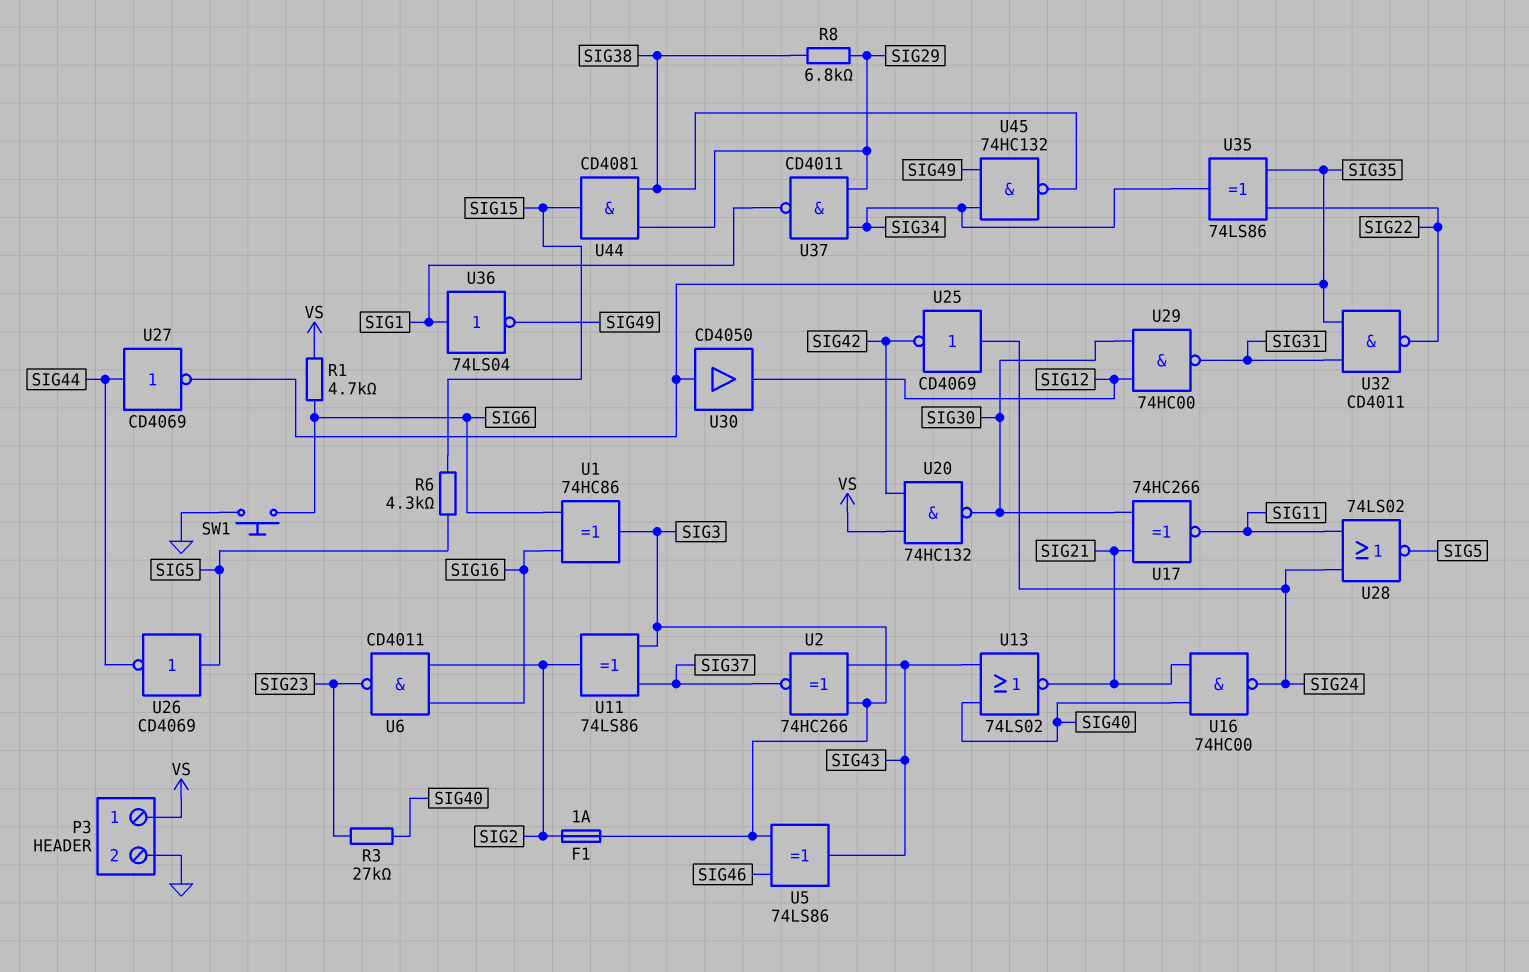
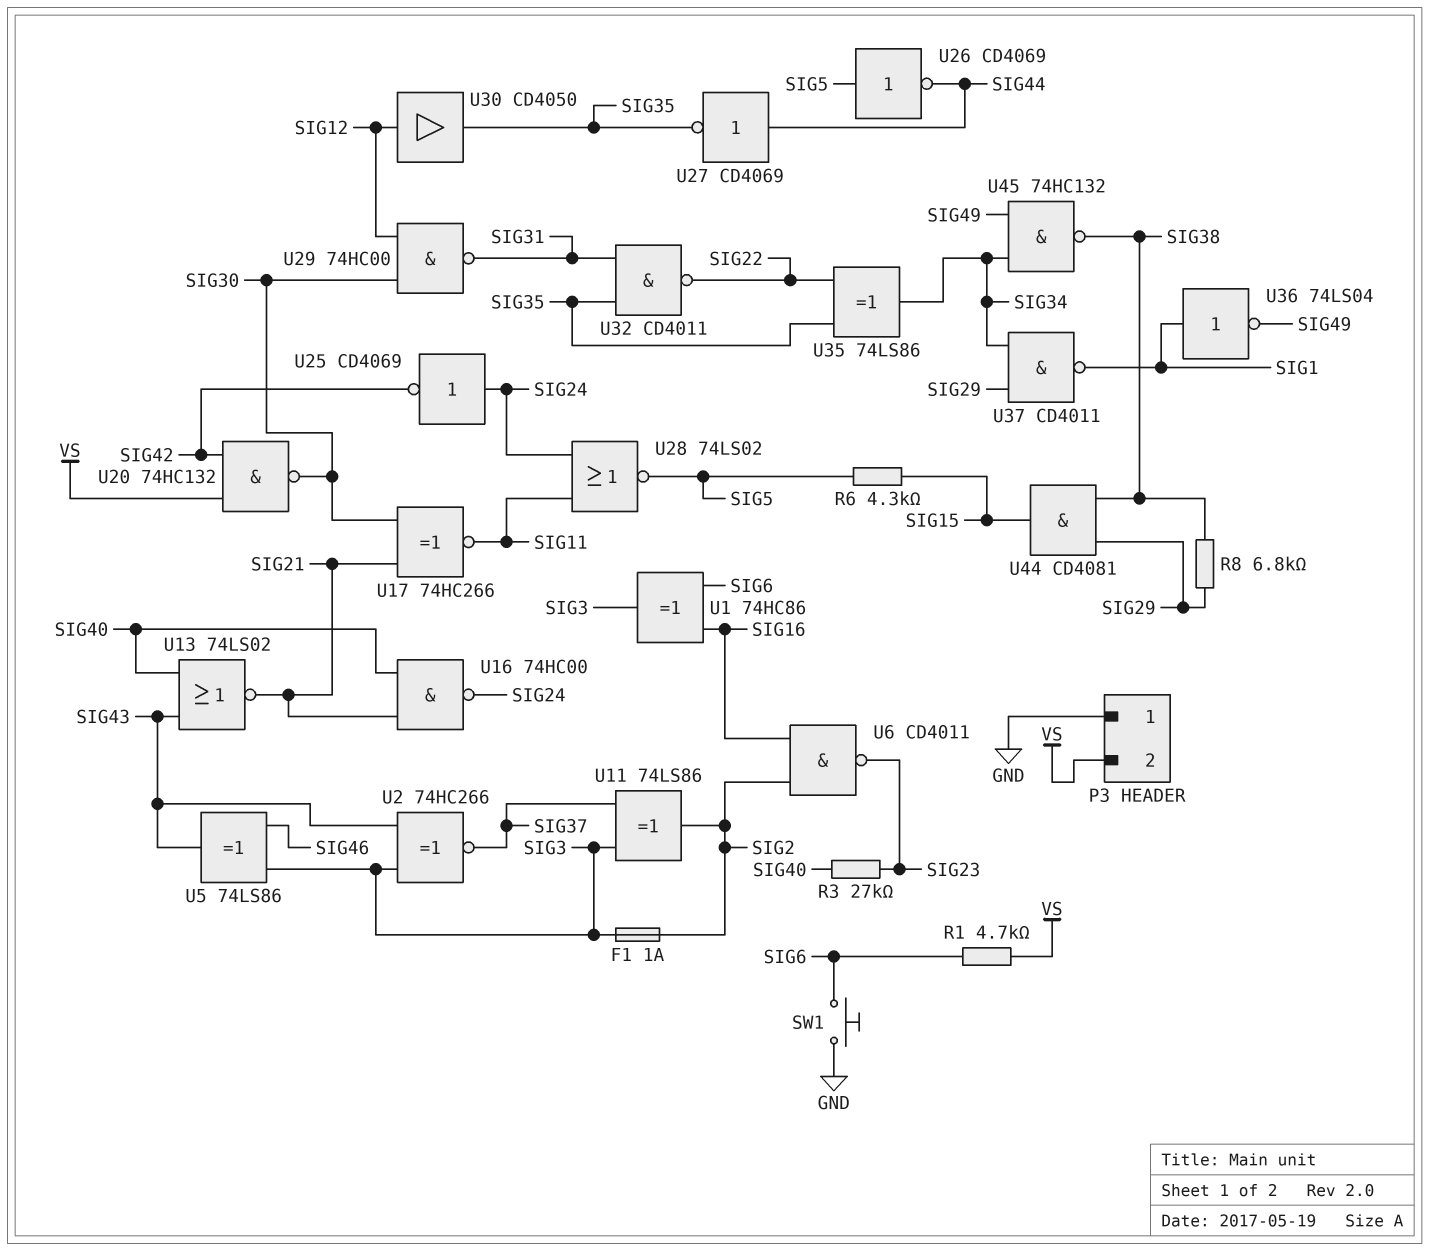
P3 pin 1: VS -> GND
P3 pin 2: GND -> VS
U30: buffer CD4050 (in SIG35, out SIG12) -> buffer CD4050 (in SIG12, out SIG35)

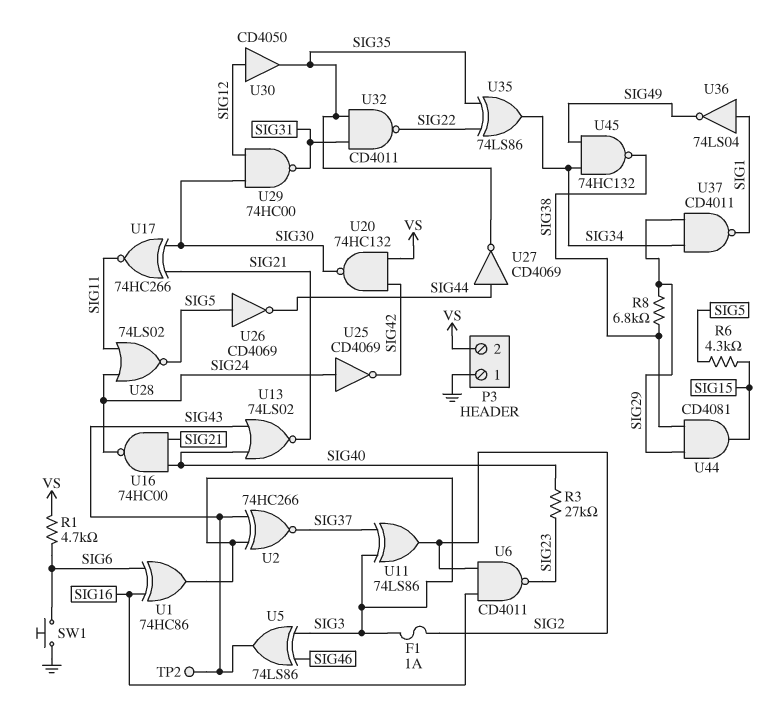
TP2: none -> test point (SIG43)

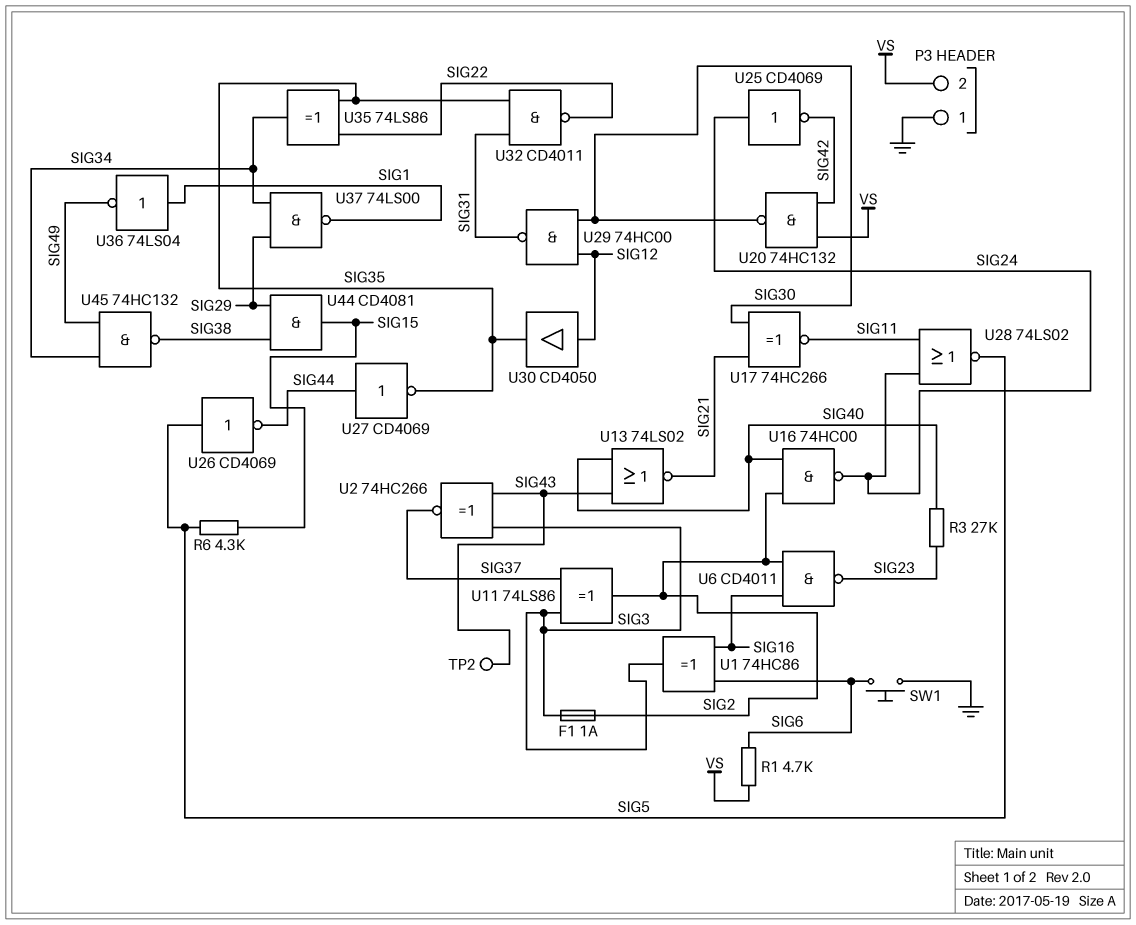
R8: 6.8k (SIG29, SIG38) -> none
U5: XOR 74LS86 (in SIG3, in SIG46, out SIG43) -> none
U16: NAND 74HC00 (in SIG21, in SIG40, out SIG24) -> NAND 74HC00 (in SIG2, in SIG40, out SIG24)
U37: NAND CD4011 (in SIG29, in SIG34, out SIG1) -> NAND 74LS00 (in SIG29, in SIG34, out SIG1)

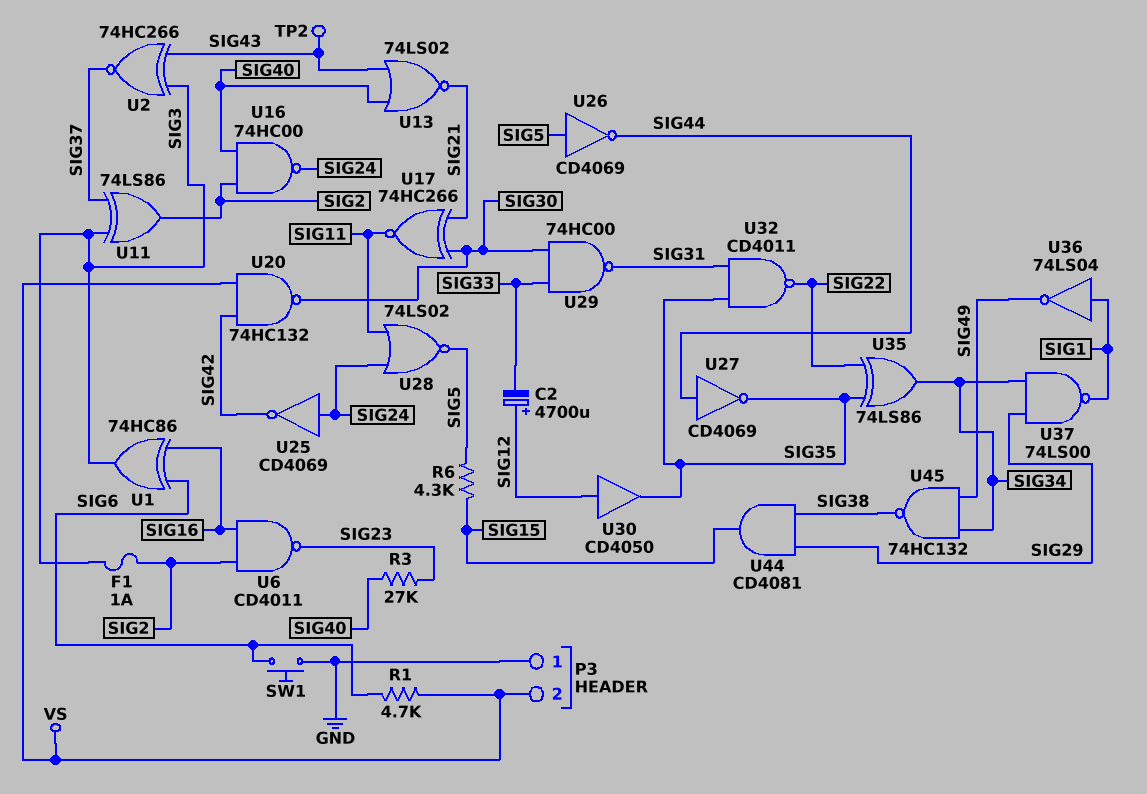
C2: none -> 4700uF (plus SIG12, minus SIG33)
U29: NAND 74HC00 (in SIG12, in SIG30, out SIG31) -> NAND 74HC00 (in SIG30, in SIG33, out SIG31)

